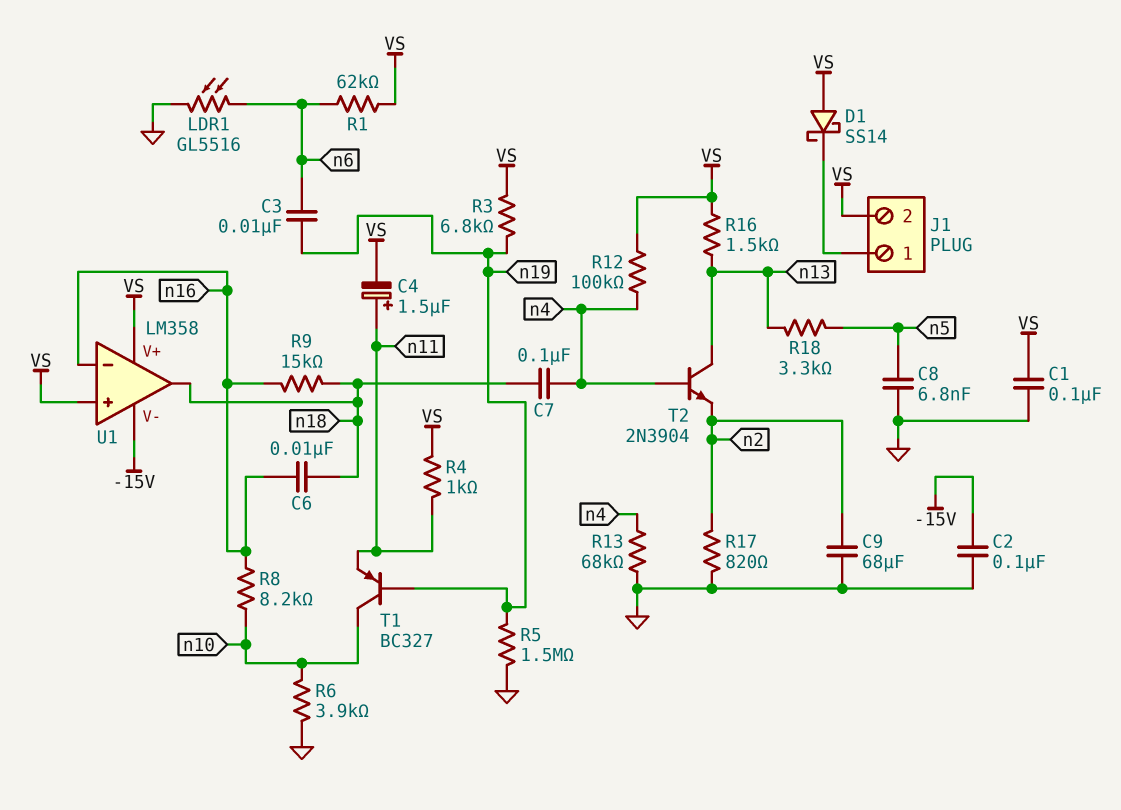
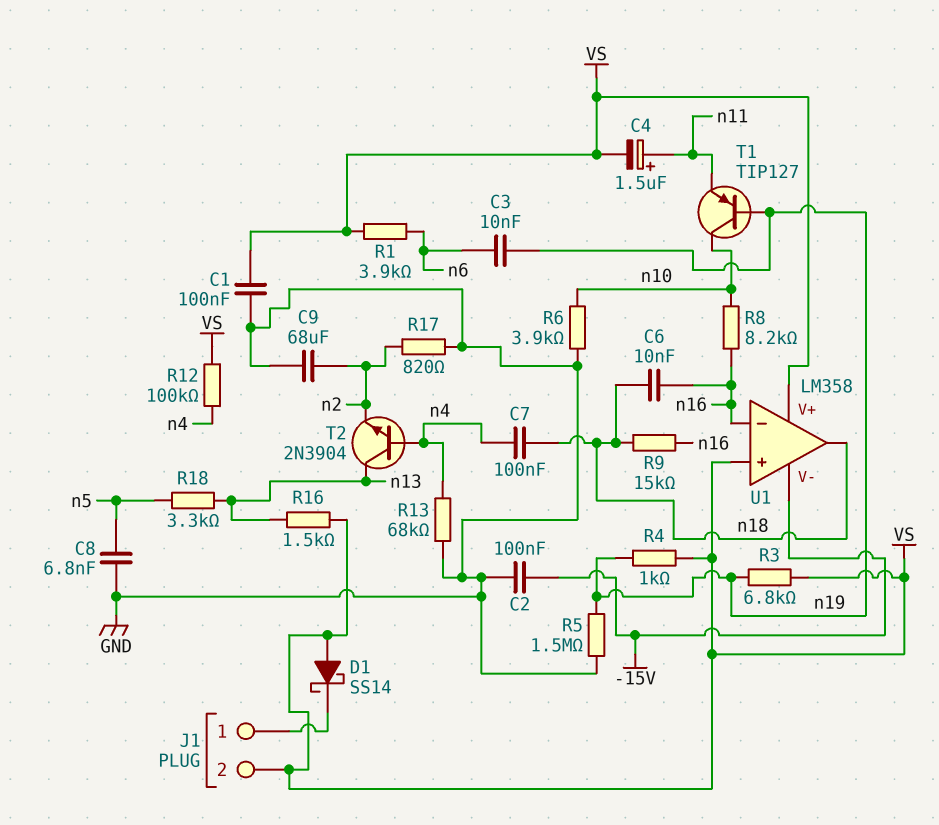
LDR1: GL5516 (GND, n6) -> none
R1: 62k (VS, n6) -> 3.9k (VS, n6)
R4: 1k (VS, n11) -> 1k (VS, n19)
T1: PNP BC327 (B n19, C n10, E n11) -> PNP TIP127 (B n19, C n10, E n11)

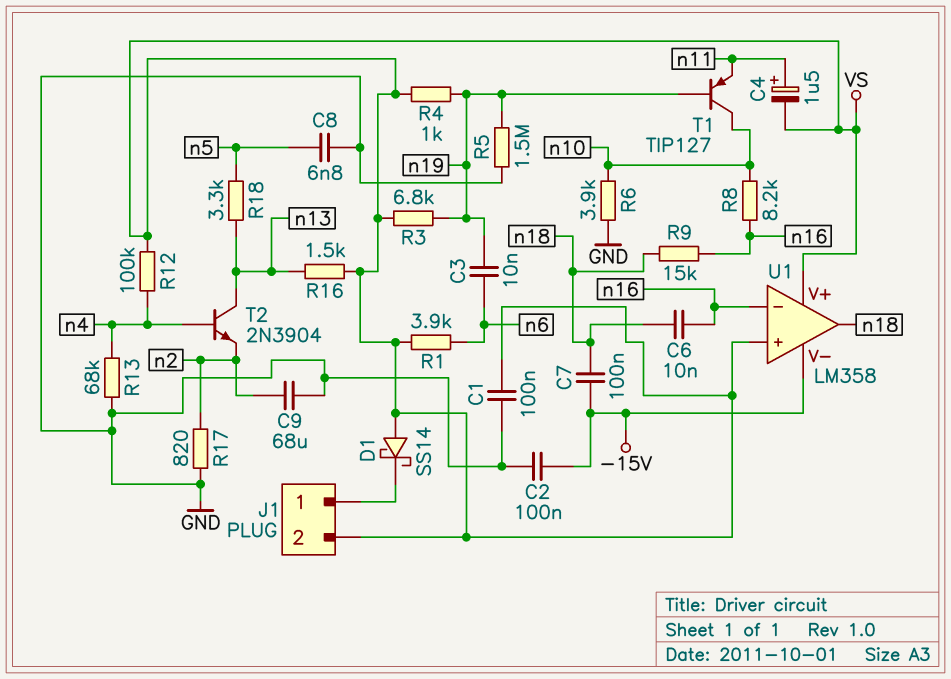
C7: 100nF (n4, n18) -> 100nF (-15V, n18)

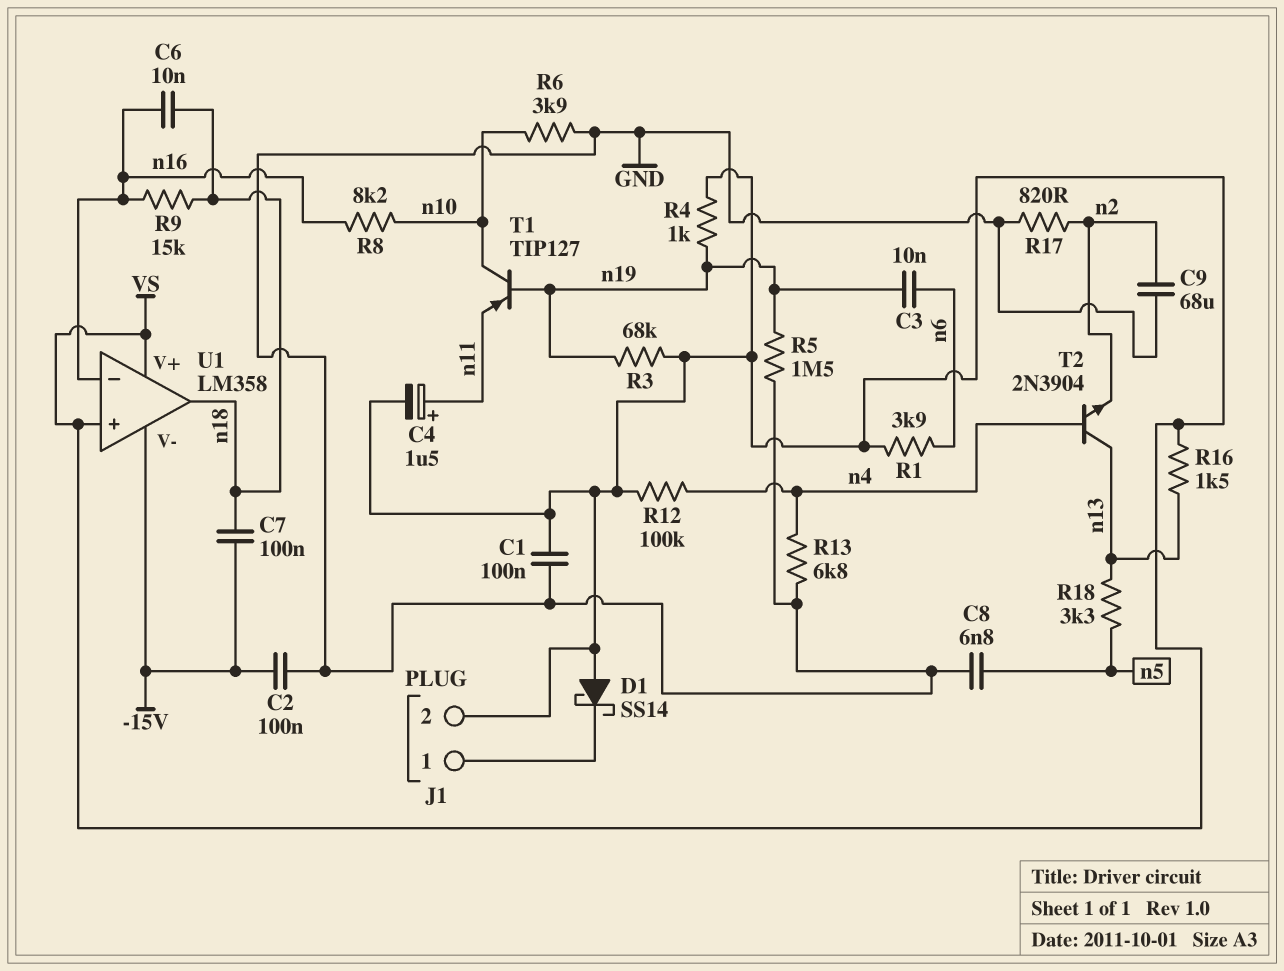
R3: 6.8k (VS, n19) -> 68k (VS, n19)
R13: 68k (GND, n4) -> 6.8k (GND, n4)

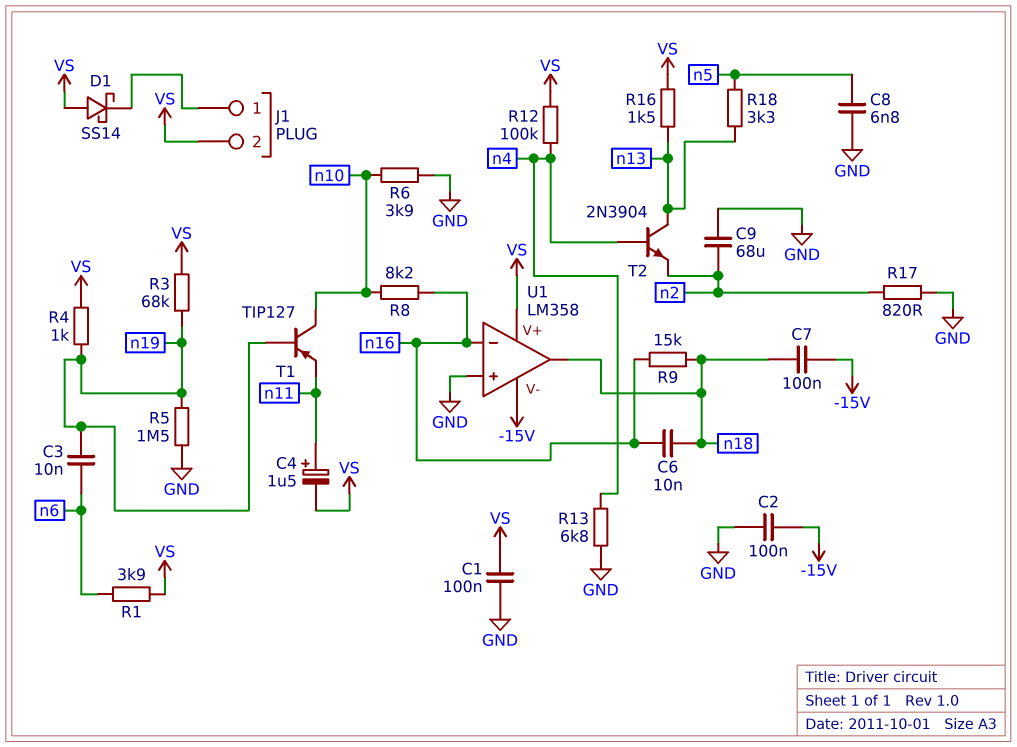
U1 pin in+: VS -> GND

